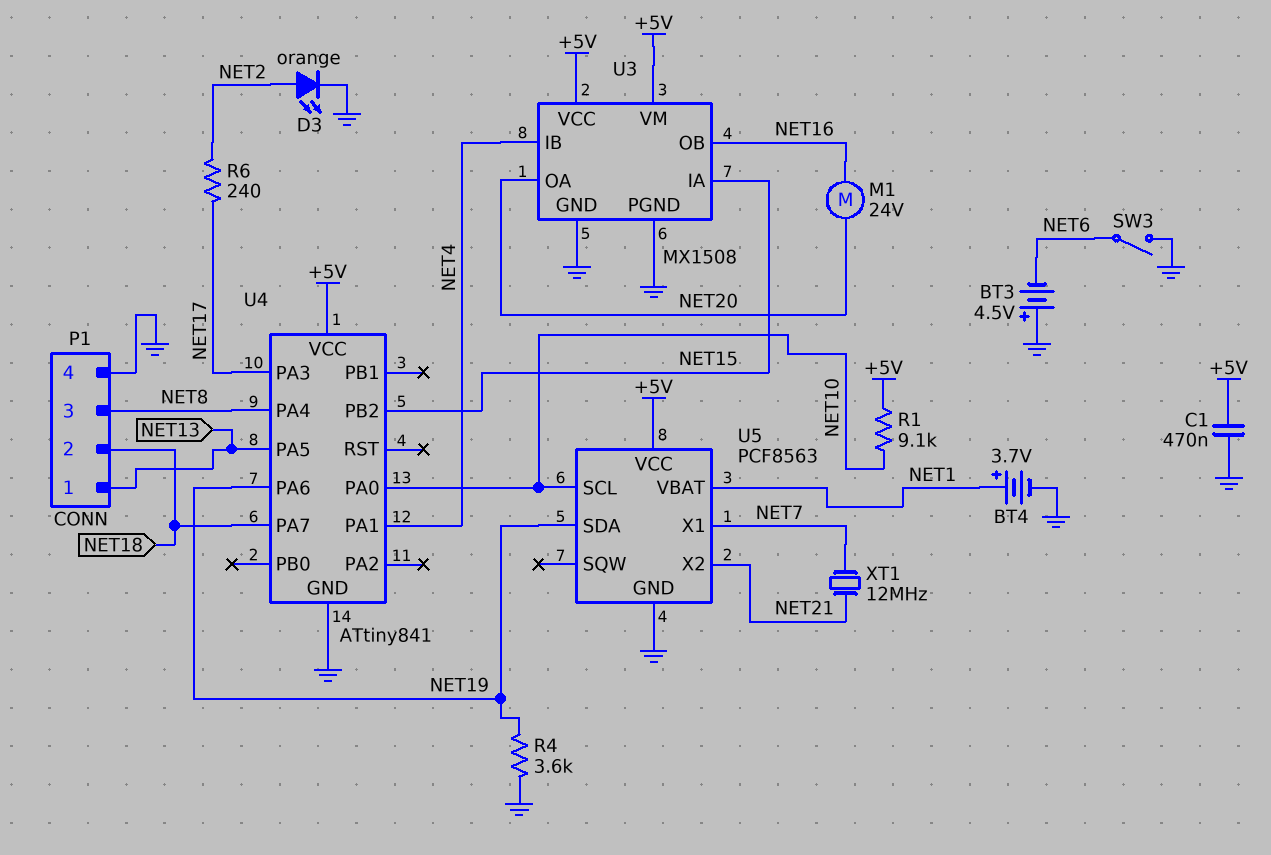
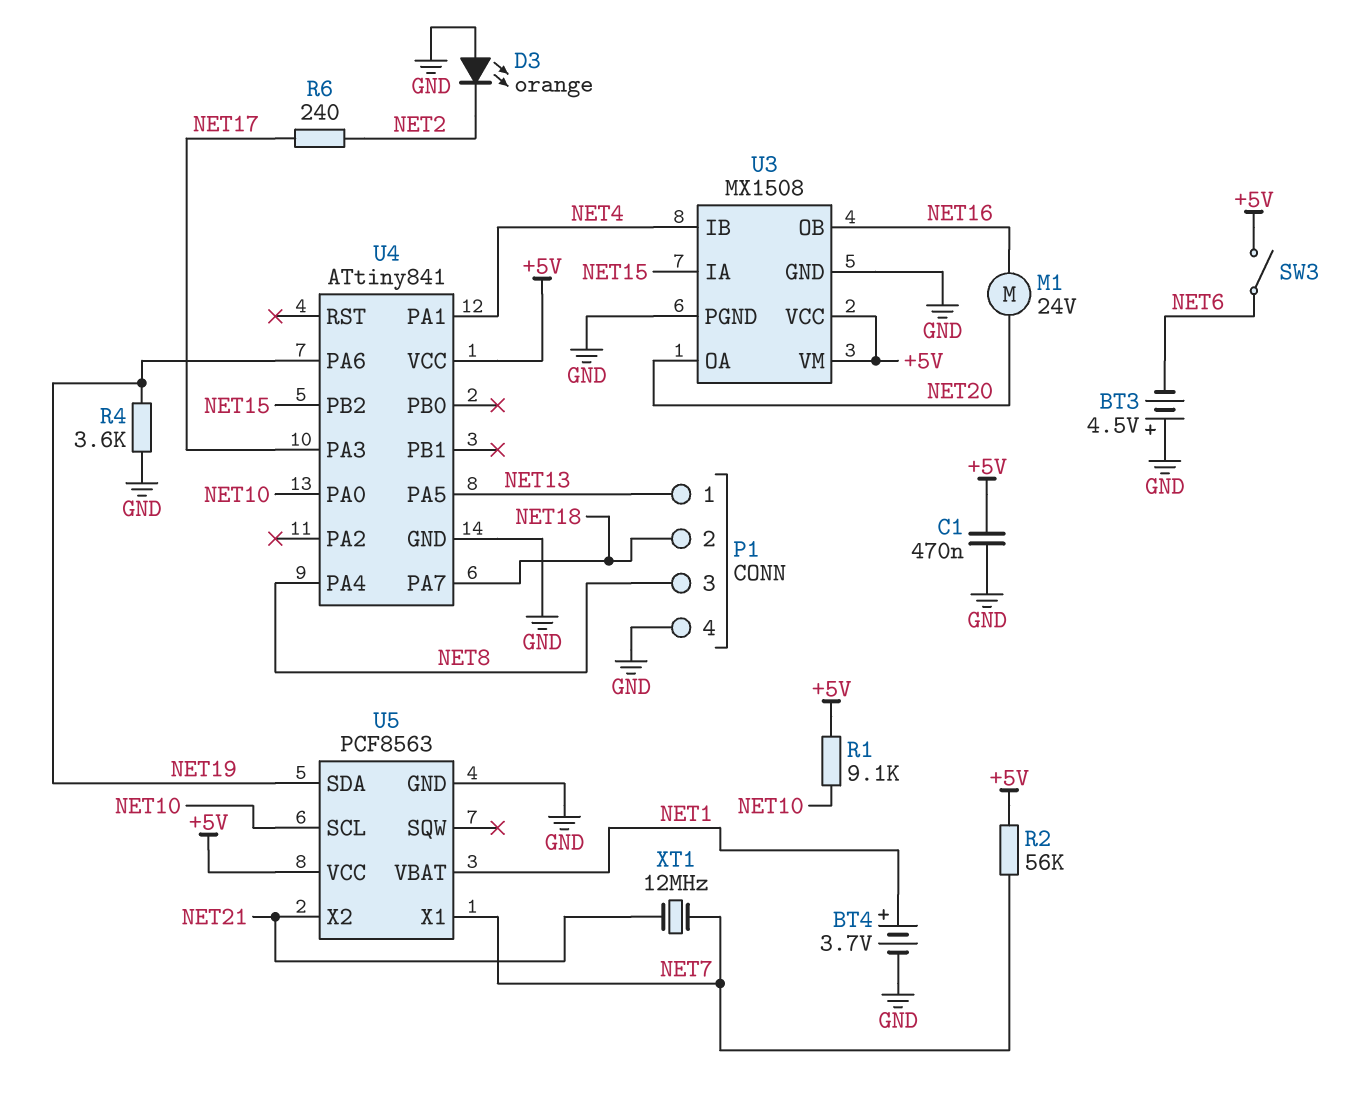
D3: LED orange (A NET2, K GND) -> LED orange (A GND, K NET2)
R2: none -> 56k (+5V, NET7)
SW3: switch (GND, NET6) -> switch (+5V, NET6)

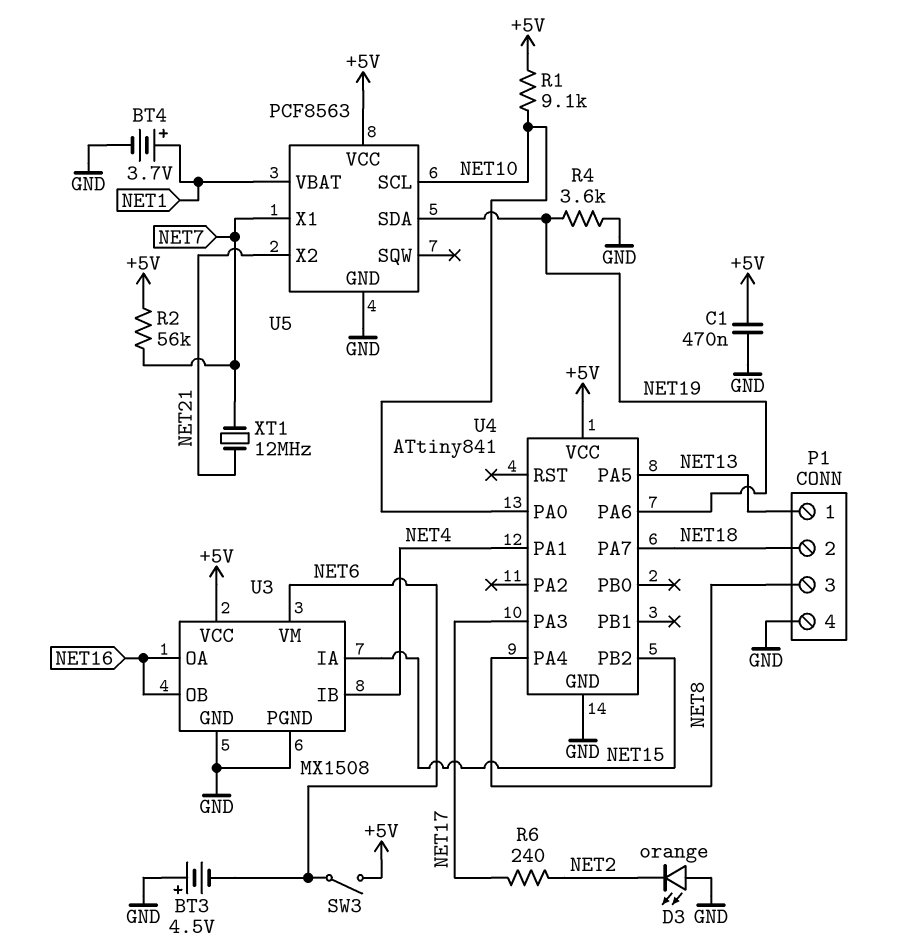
M1: motor 24V (NET16, NET20) -> none
U3 pin OA: NET20 -> NET16
U3 pin VM: +5V -> NET6

